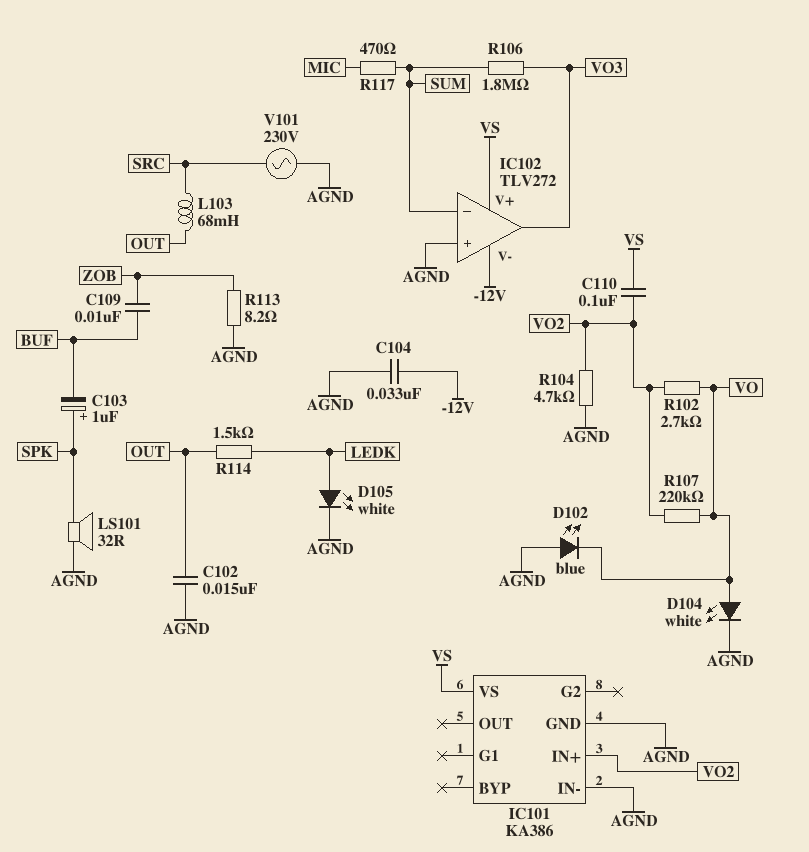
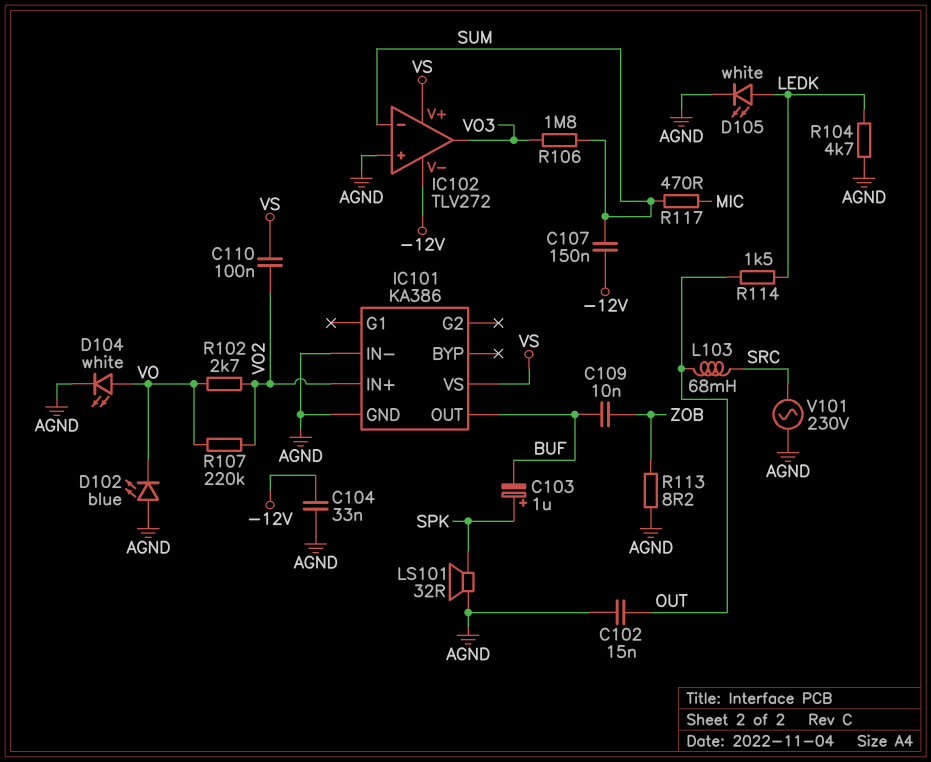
C107: none -> 150nF (-12V, SUM)
IC101 pin OUT: none -> BUF
R104: 4.7k (AGND, VO2) -> 4.7k (AGND, LEDK)

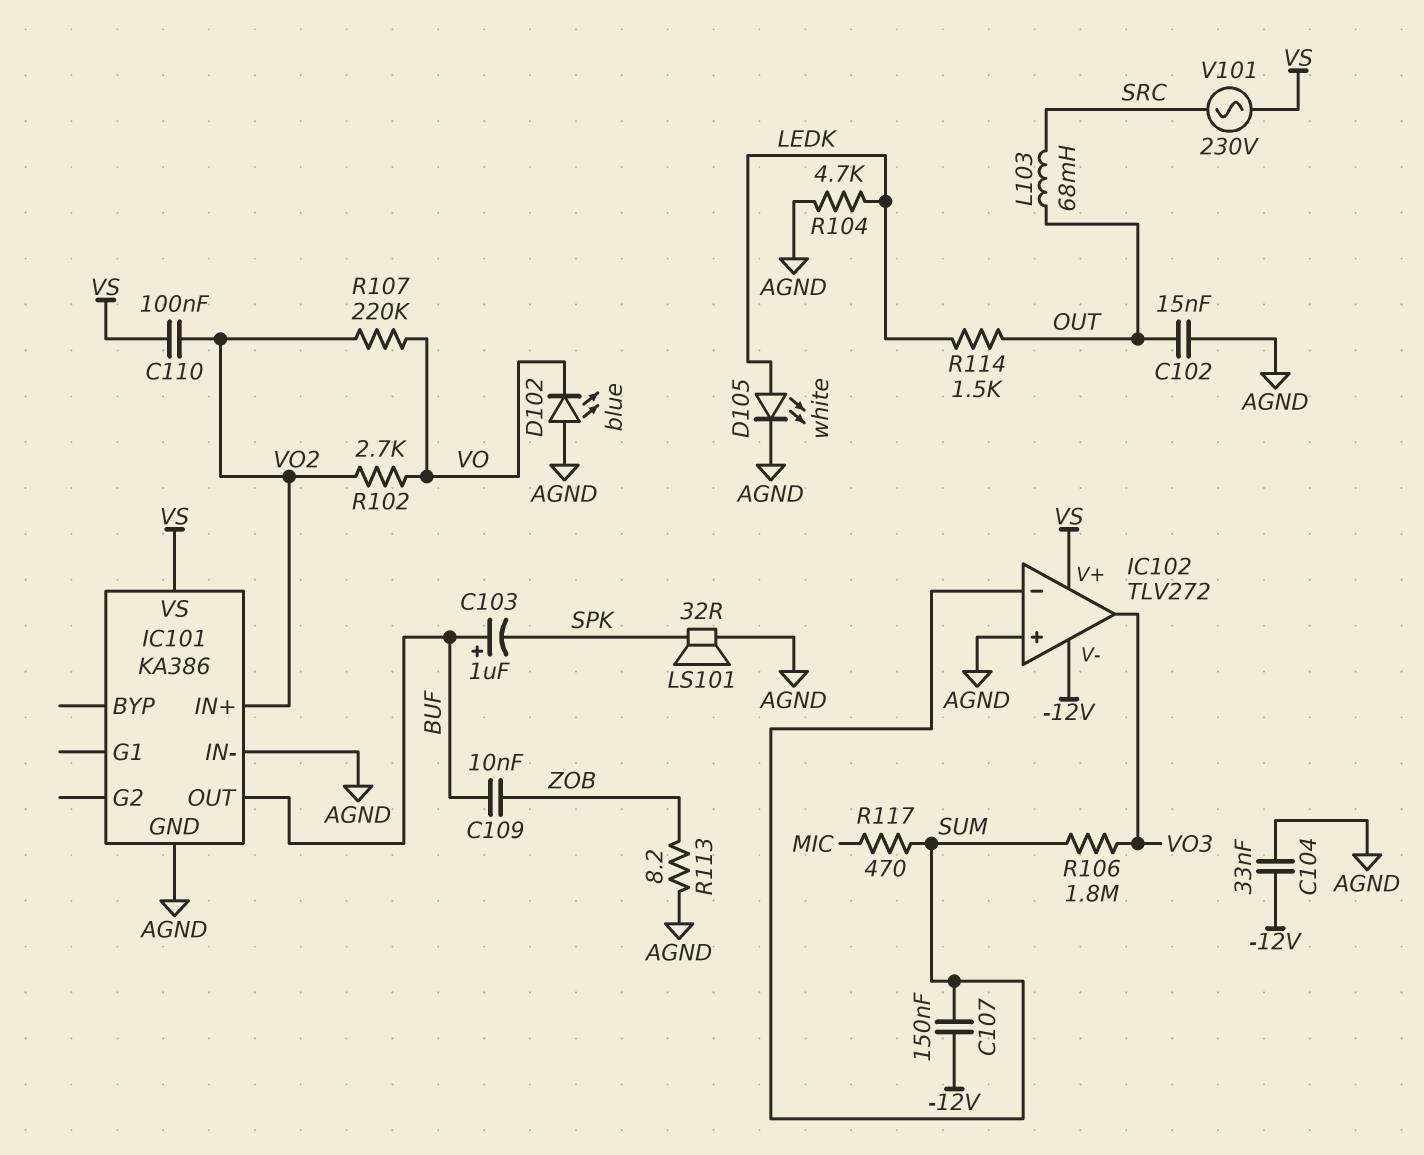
C103: 1uF (plus SPK, minus BUF) -> 1uF (plus BUF, minus SPK)
D104: LED white (A VO, K AGND) -> none
V101: AC 230V (AGND, SRC) -> AC 230V (SRC, VS)

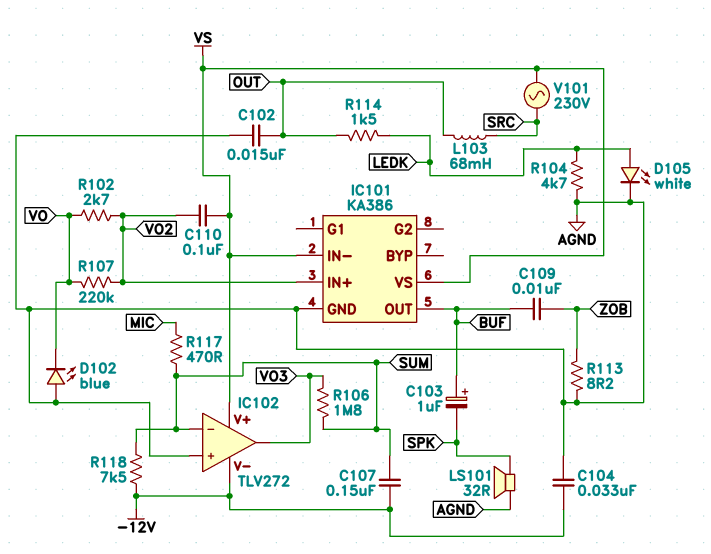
IC101 pin IN-: AGND -> VS
R118: none -> 7.5k (-12V, SUM)

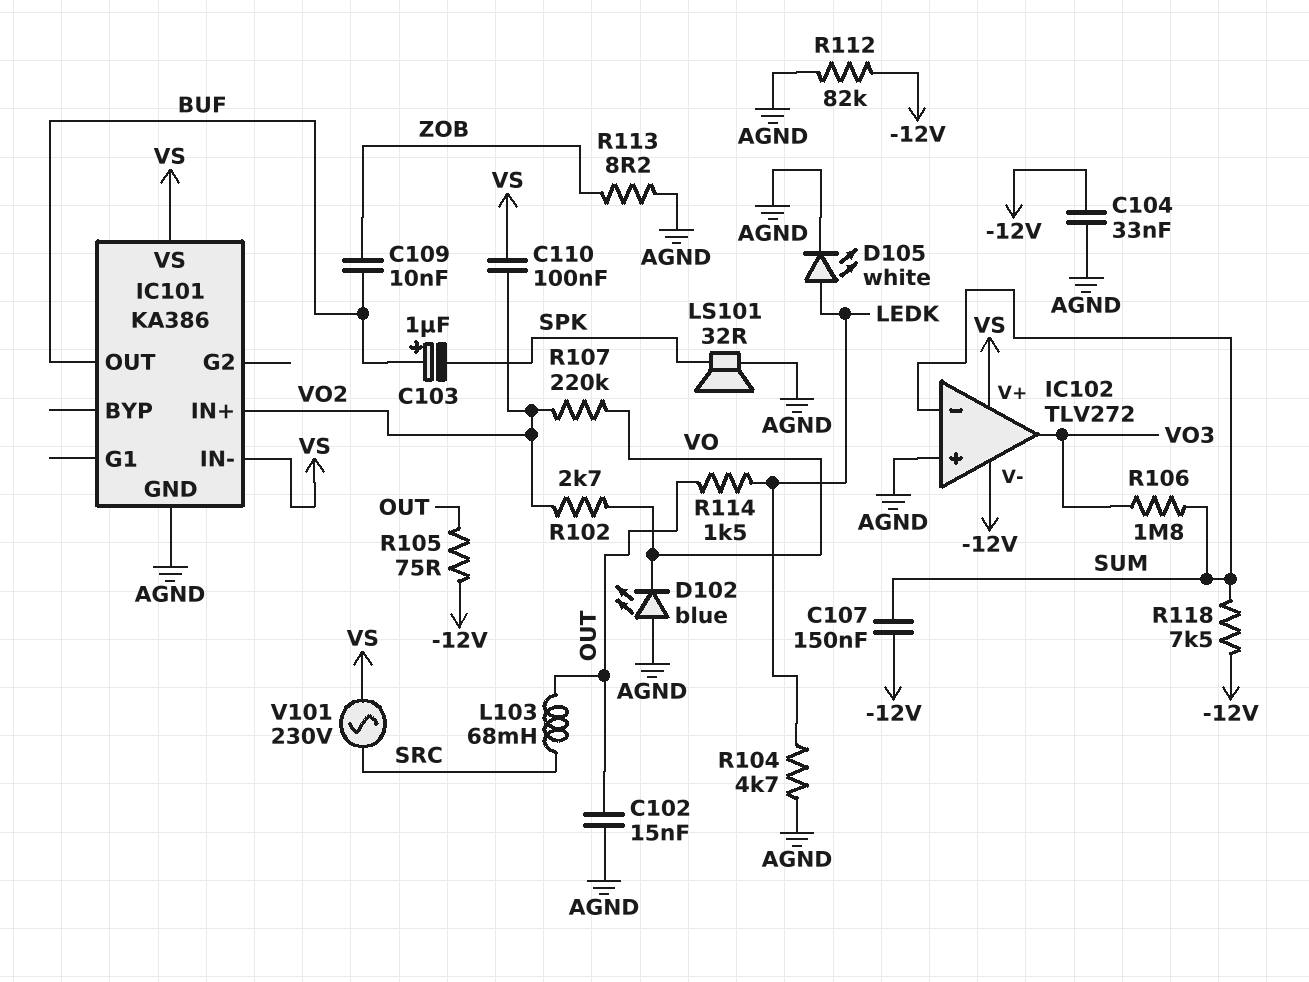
R105: none -> 75 (-12V, OUT)
R112: none -> 82k (-12V, AGND)
R117: 470 (MIC, SUM) -> none

